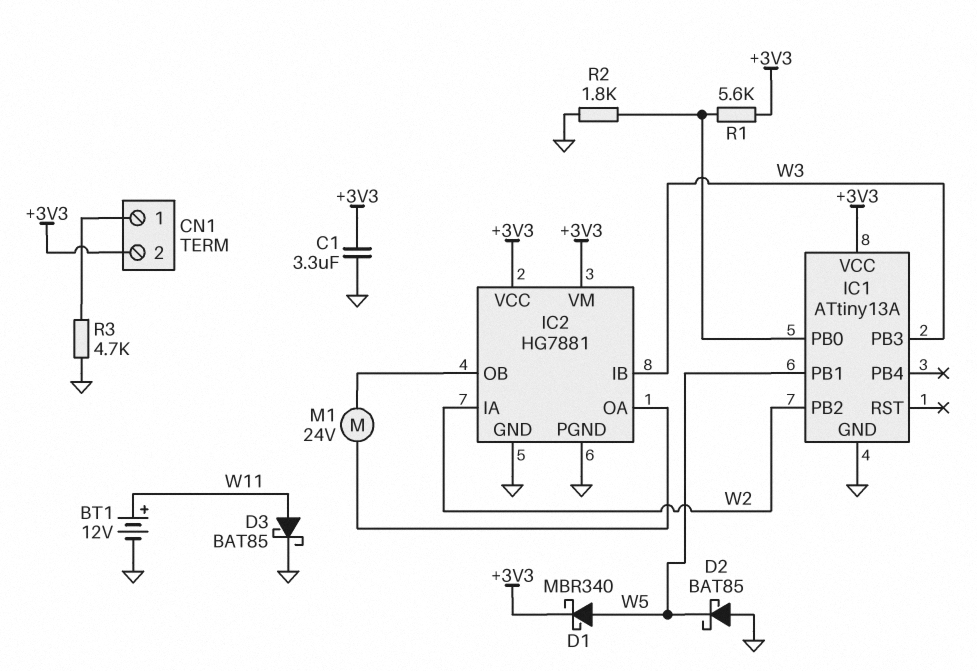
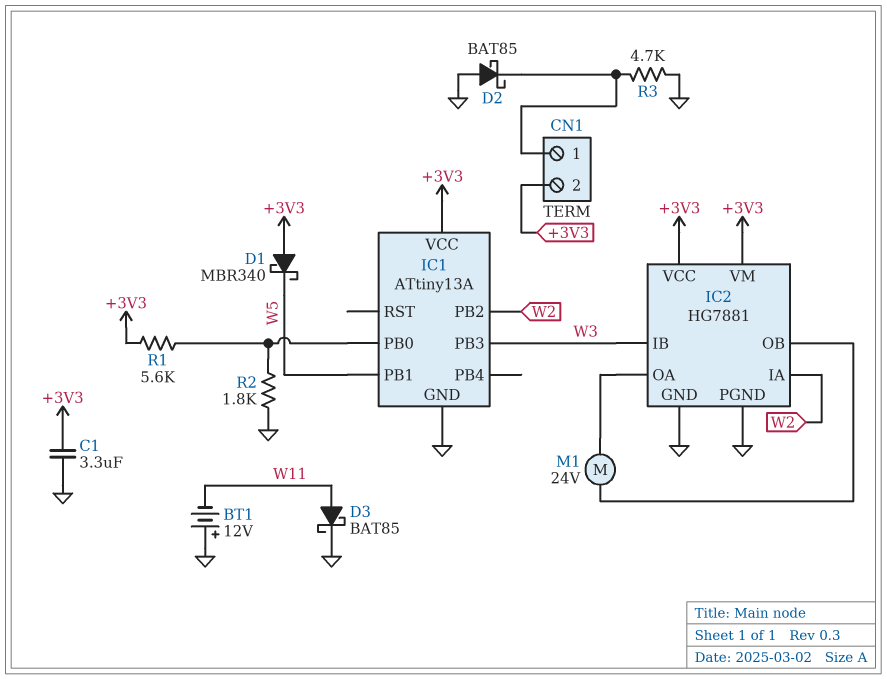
BT1: 12V (plus W11, minus GND) -> 12V (plus GND, minus W11)
D1: schottky MBR340 (A W5, K +3V3) -> schottky MBR340 (A +3V3, K W5)
D2: schottky BAT85 (A GND, K W5) -> schottky BAT85 (A GND, K CN1/1)

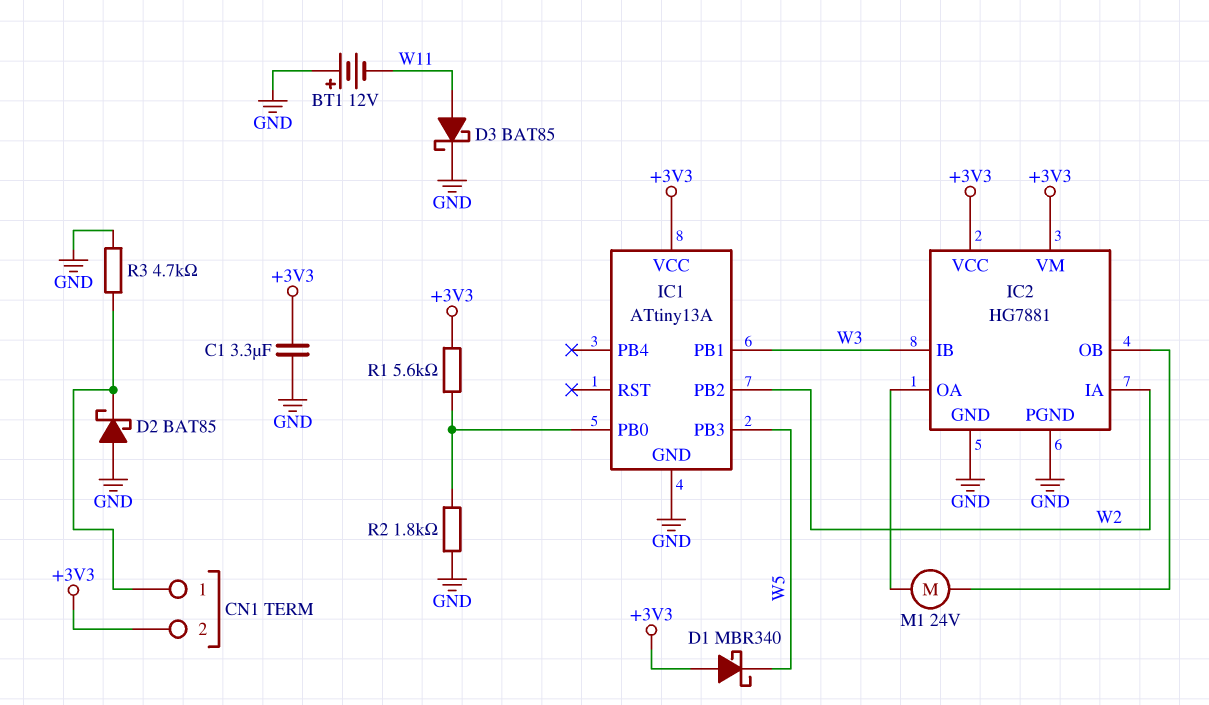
IC1 pin PB1: W5 -> W3
IC1 pin PB3: W3 -> W5

